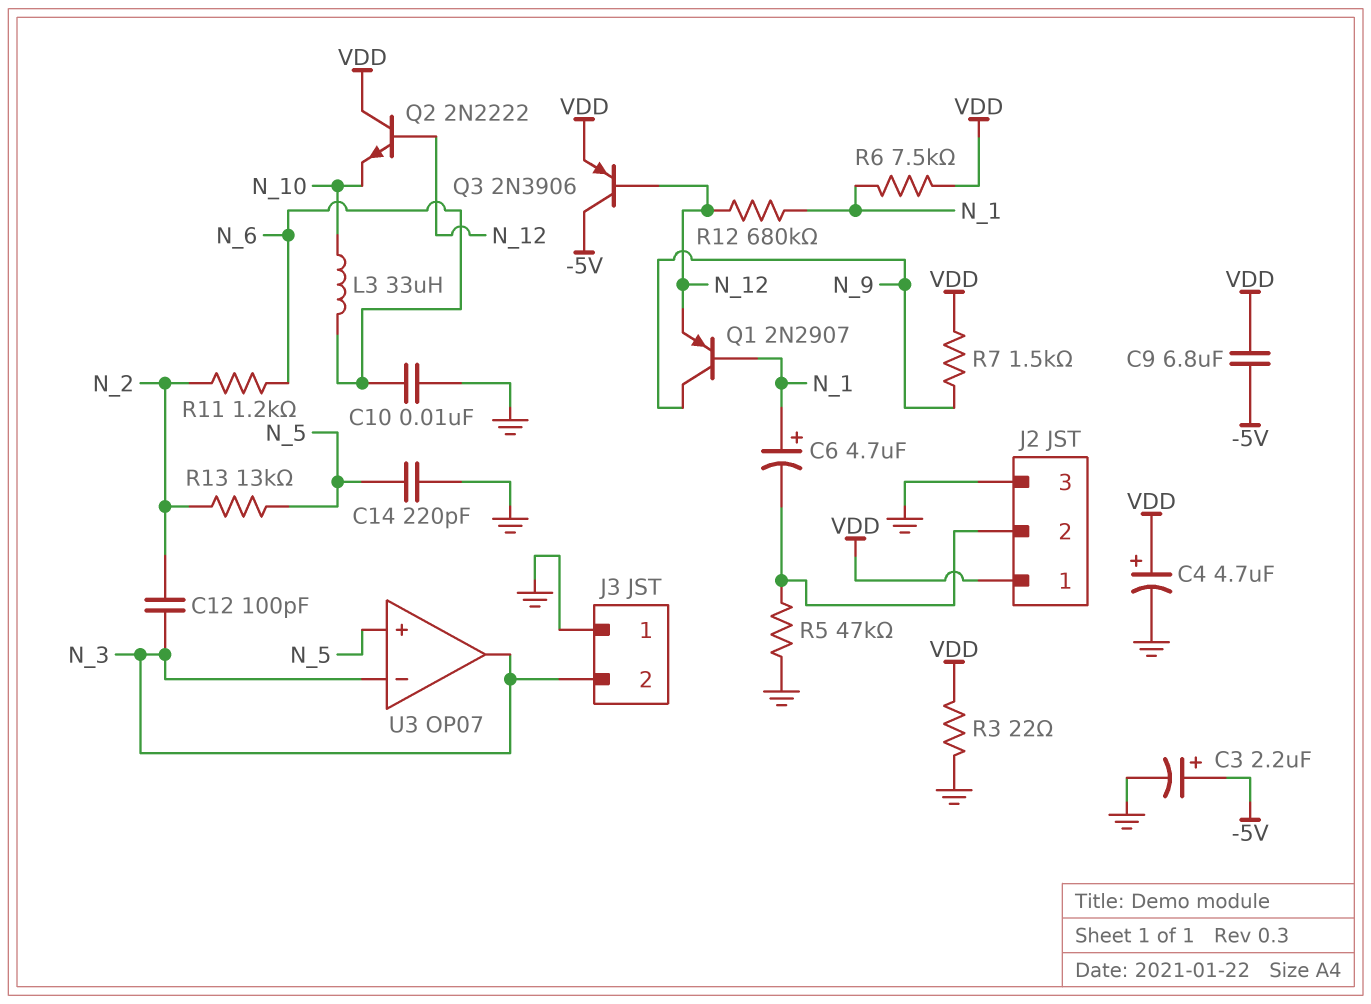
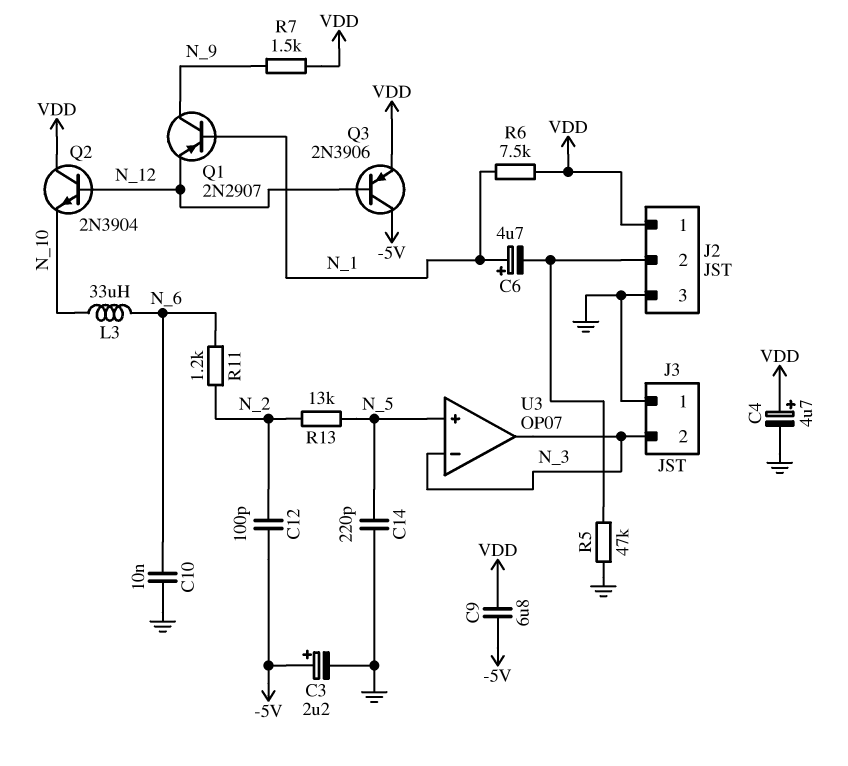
C12: 100pF (N_2, N_3) -> 100pF (-5V, N_2)
Q2: NPN 2N2222 (B N_12, C VDD, E N_10) -> NPN 2N3904 (B N_12, C VDD, E N_10)
R3: 22 (GND, VDD) -> none
R12: 680k (N_1, N_12) -> none

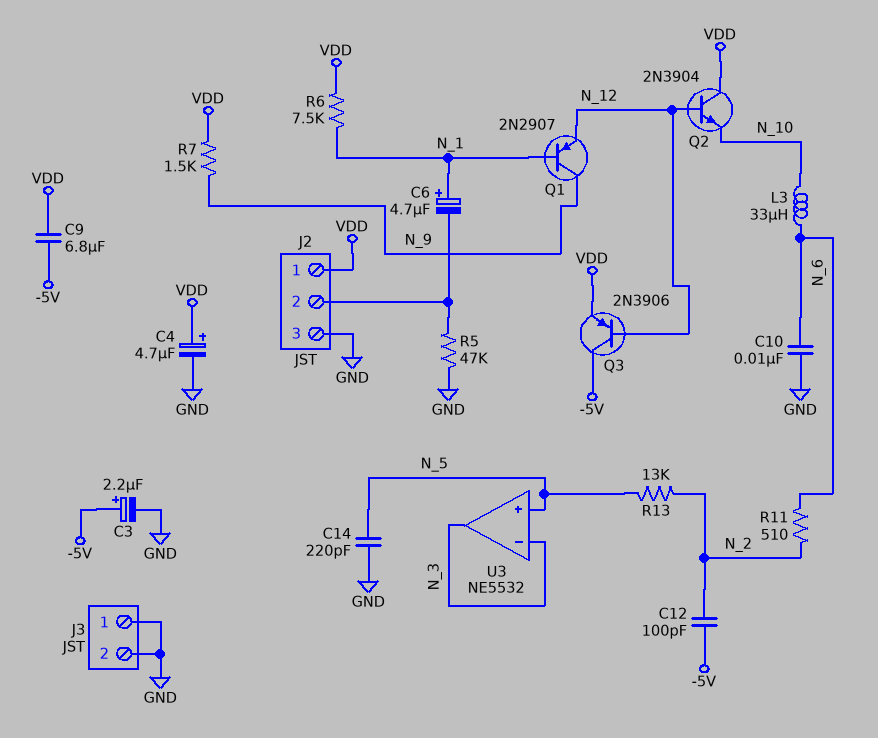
J3 pin 2: N_3 -> GND
R11: 1.2k (N_2, N_6) -> 510 (N_2, N_6)
U3: OP07 -> NE5532

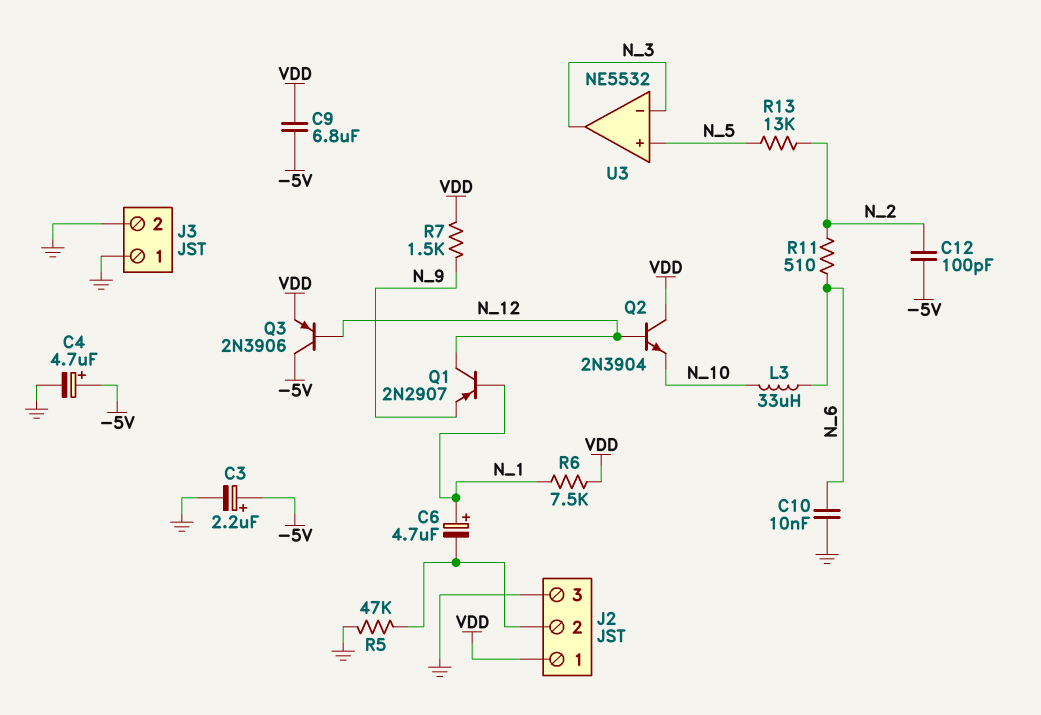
C4: 4.7uF (plus VDD, minus GND) -> 4.7uF (plus -5V, minus GND)
C14: 220pF (GND, N_5) -> none
Q1: PNP 2N2907 (B N_1, C N_9, E N_12) -> PNP 2N2907 (B N_1, C N_12, E N_9)

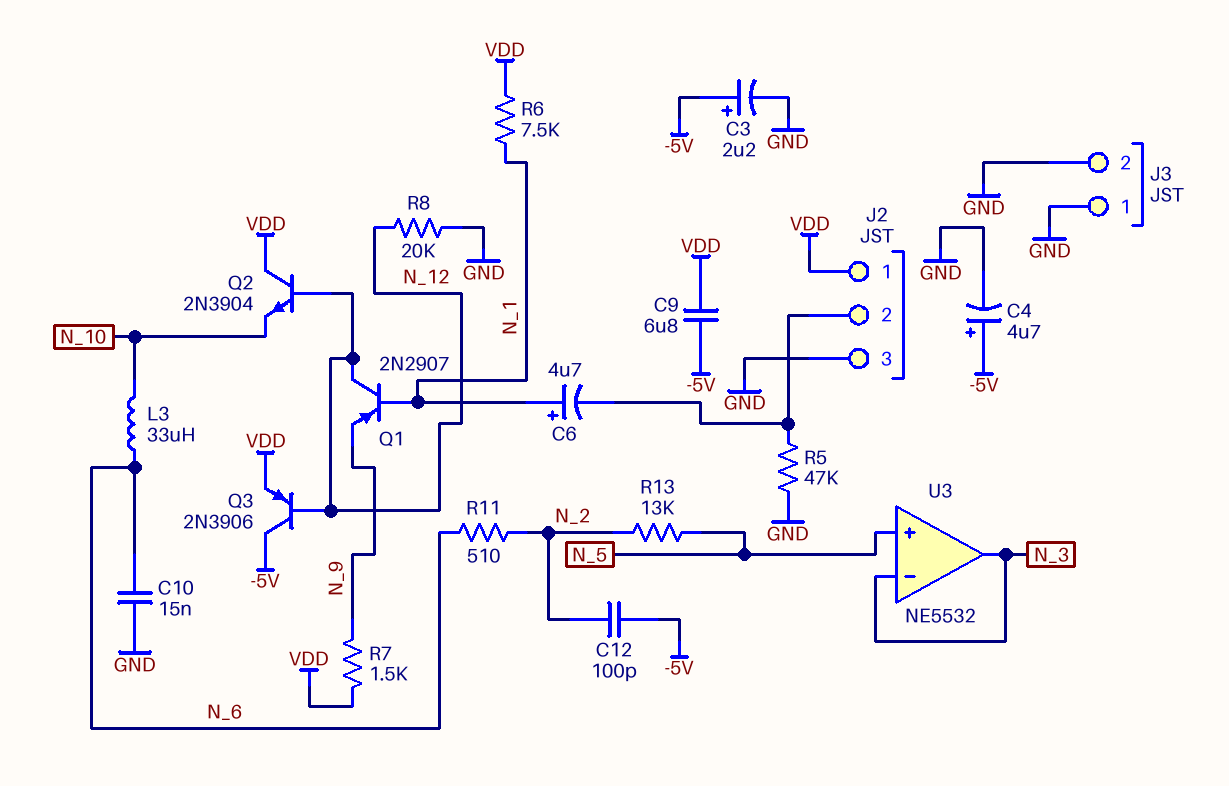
C10: 10nF (GND, N_6) -> 15nF (GND, N_6)
R8: none -> 20k (GND, N_12)

